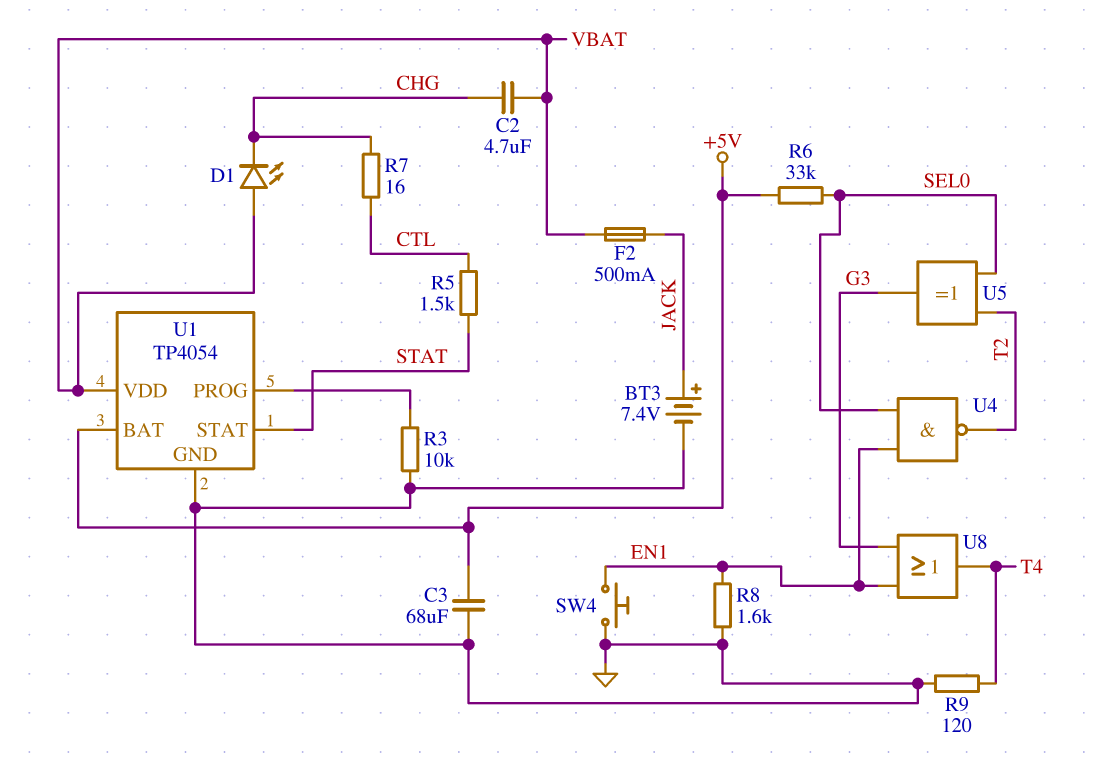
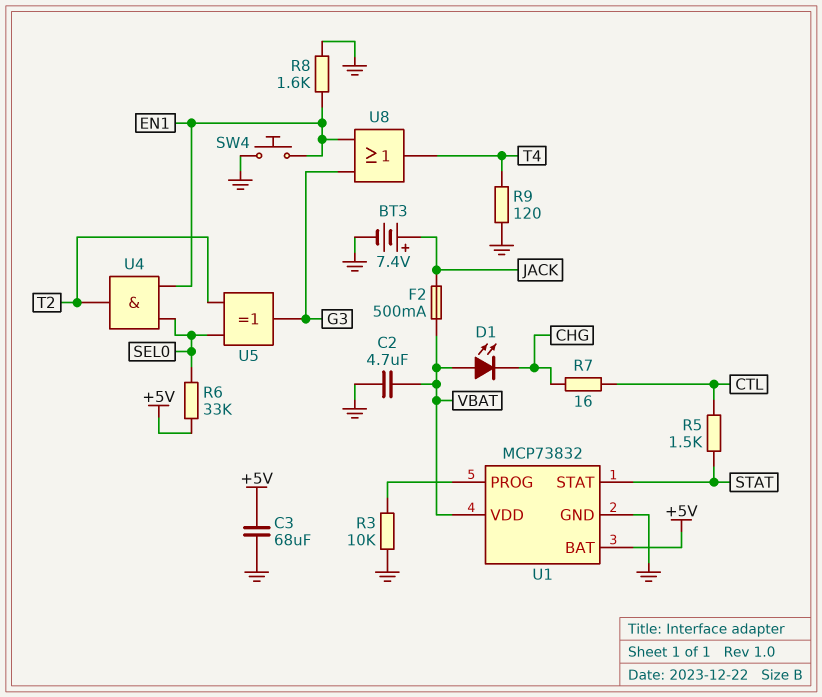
C2: 4.7uF (CHG, VBAT) -> 4.7uF (GND, VBAT)
U1: TP4054 -> MCP73832
U4: NAND (in EN1, in SEL0, out T2) -> AND (in EN1, in SEL0, out T2)

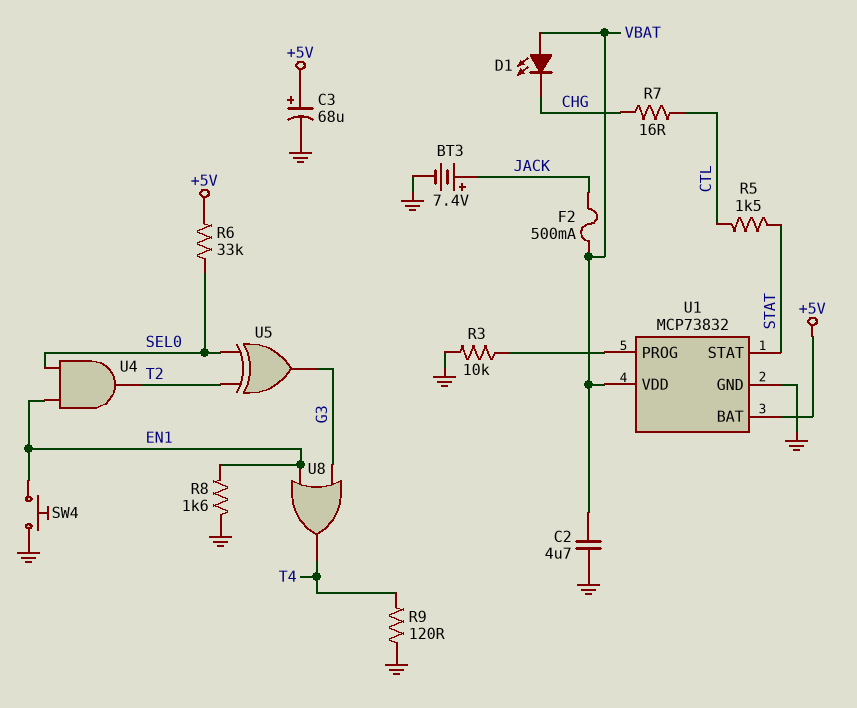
C3: 68uF (+5V, GND) -> 68uF (plus +5V, minus GND)

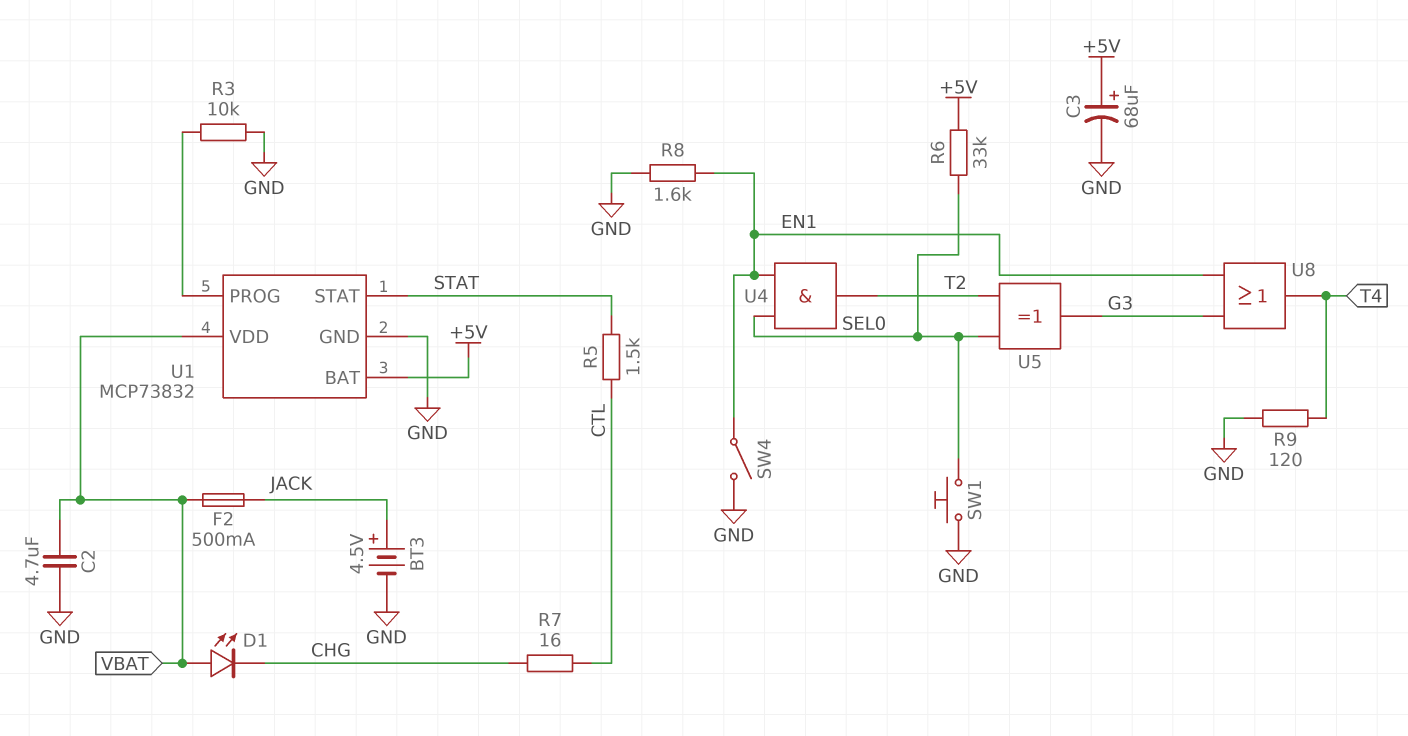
BT3: 7.4V (plus JACK, minus GND) -> 4.5V (plus JACK, minus GND)
SW1: none -> button (GND, SEL0)
SW4: button (EN1, GND) -> switch (EN1, GND)

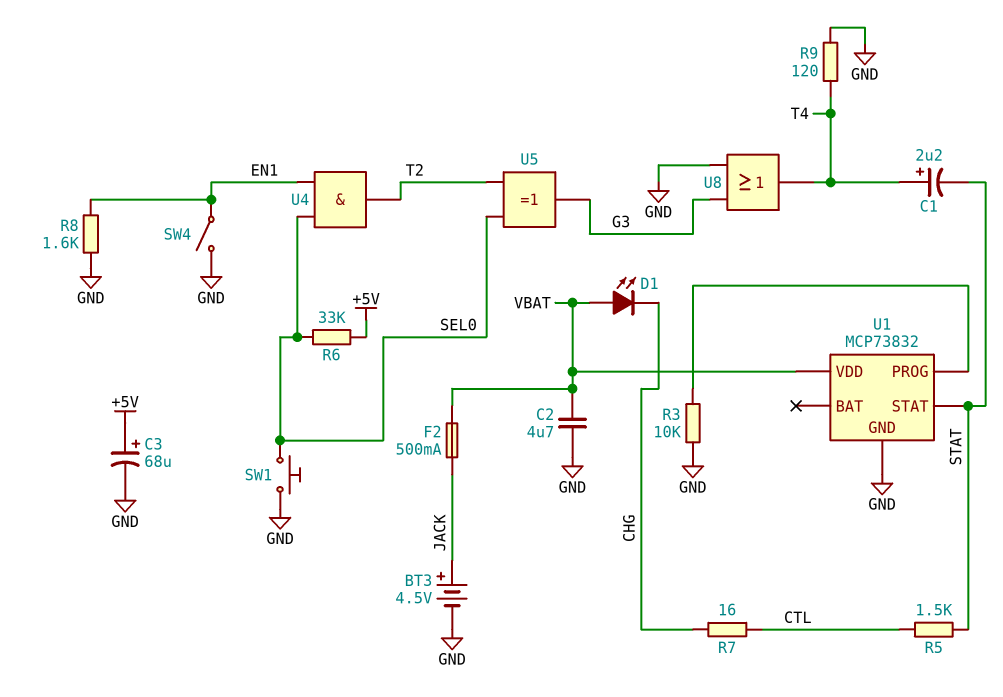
C1: none -> 2.2uF (plus T4, minus STAT)
U1 pin BAT: +5V -> none
U8: OR (in EN1, in G3, out T4) -> OR (in G3, in GND, out T4)

